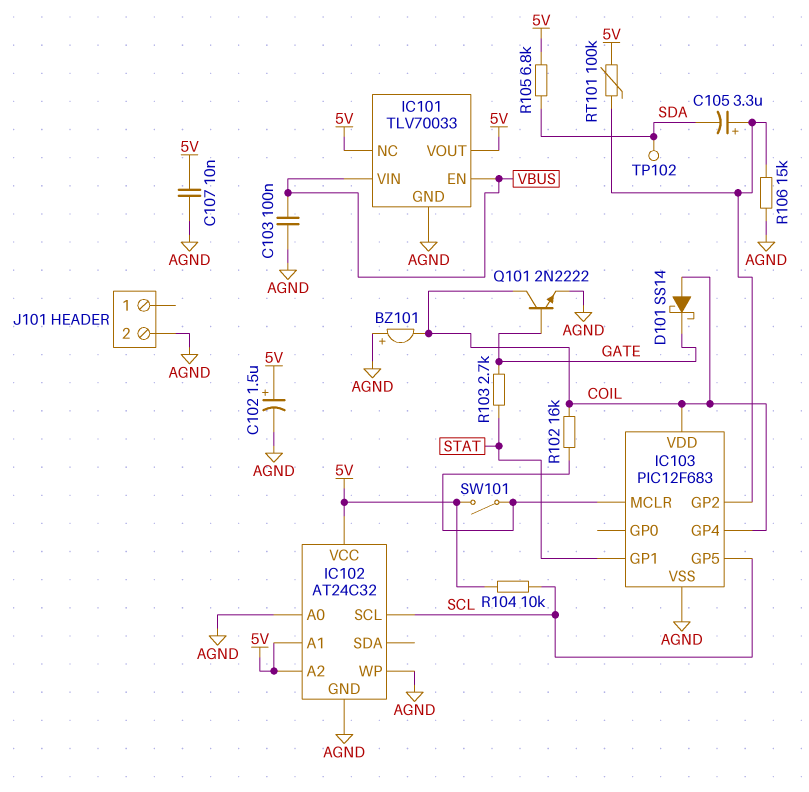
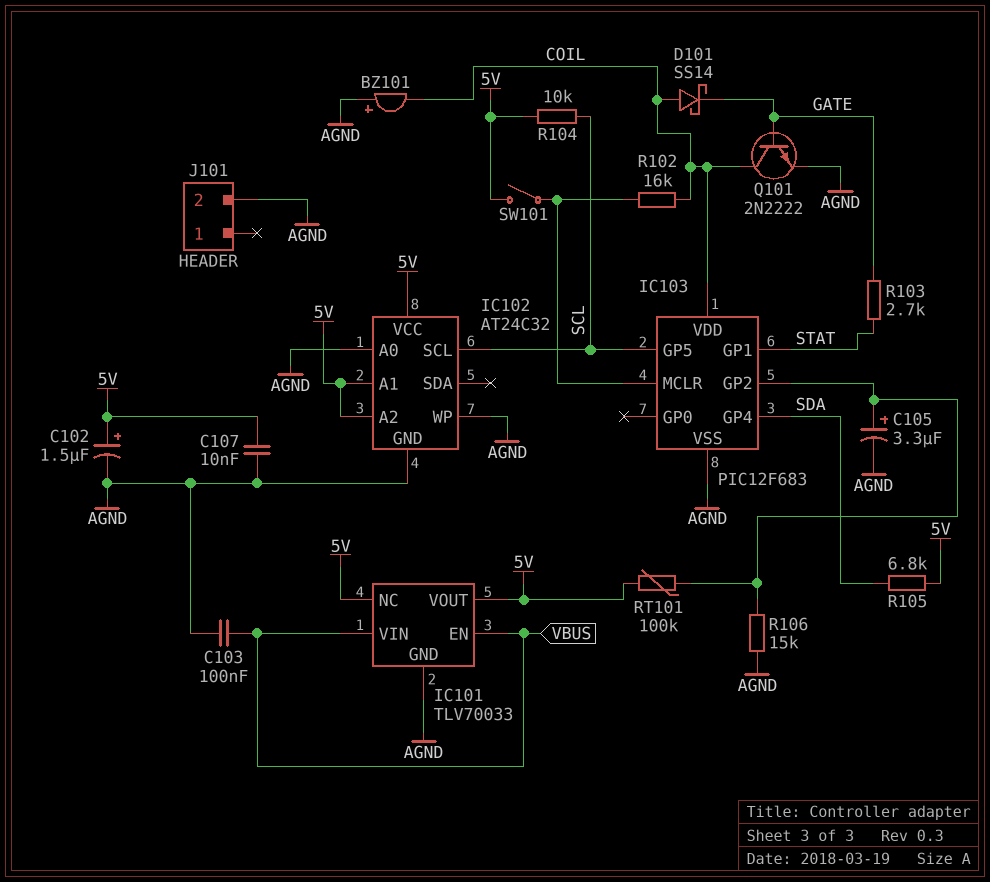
C105: 3.3uF (plus IC103/GP2, minus SDA) -> 3.3uF (plus IC103/GP2, minus AGND)
IC103 pin GP4: COIL -> SDA
TP102: test point (SDA) -> none

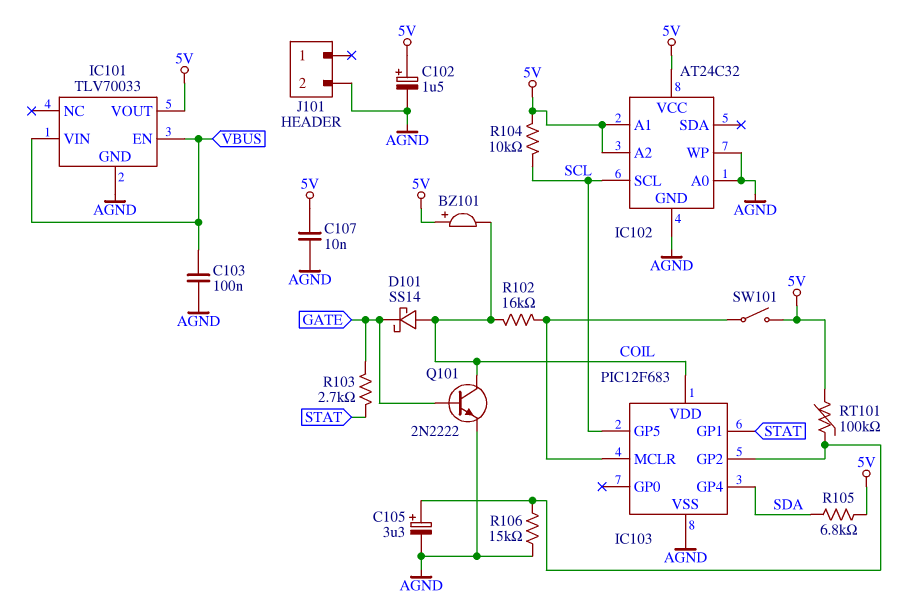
BZ101: buzzer (plus AGND, minus COIL) -> buzzer (plus 5V, minus COIL)
IC101 pin NC: 5V -> none

